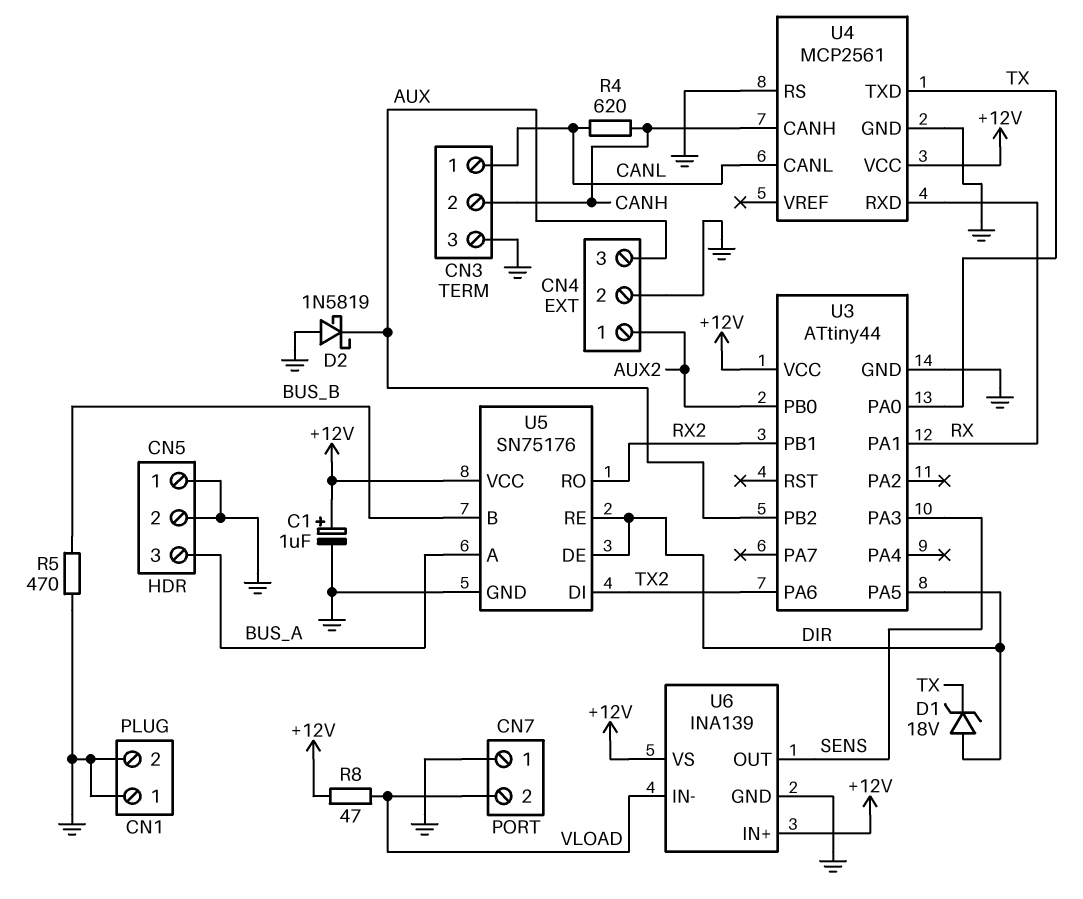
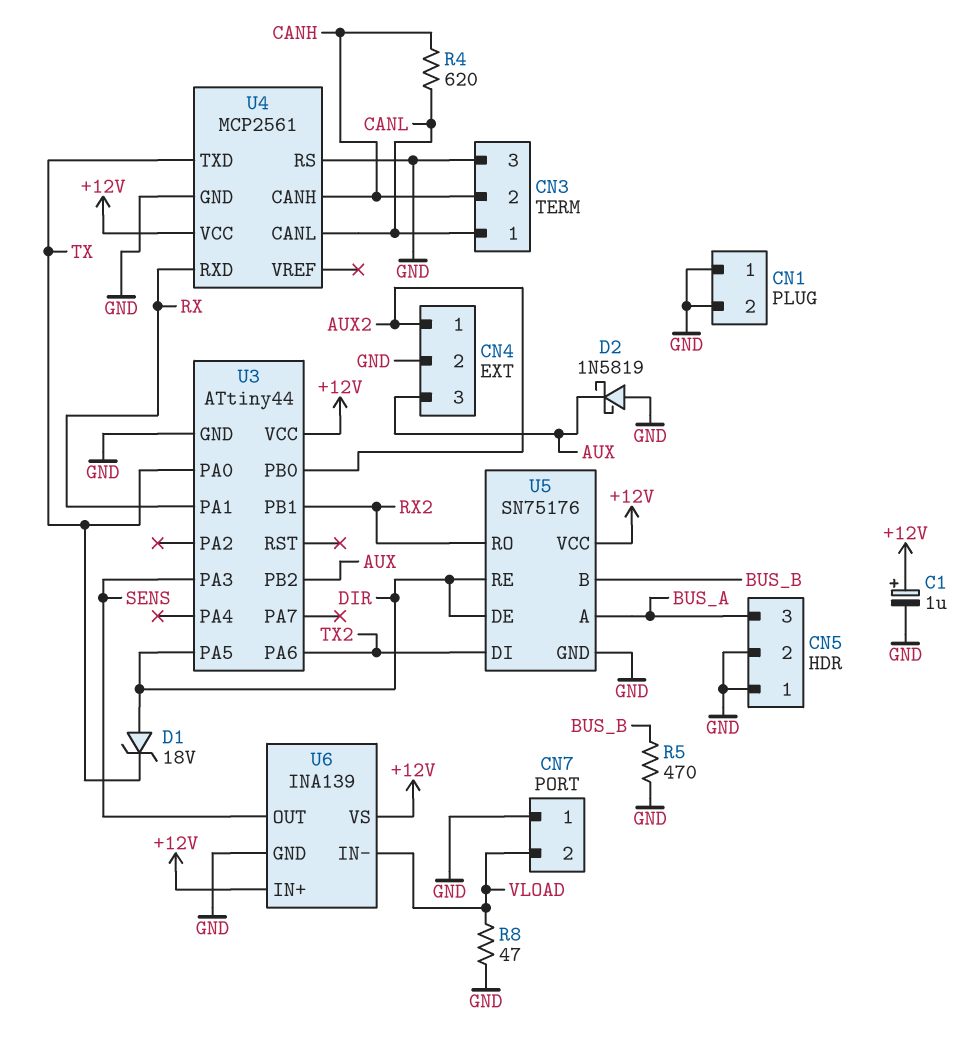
R8: 47 (+12V, VLOAD) -> 47 (GND, VLOAD)

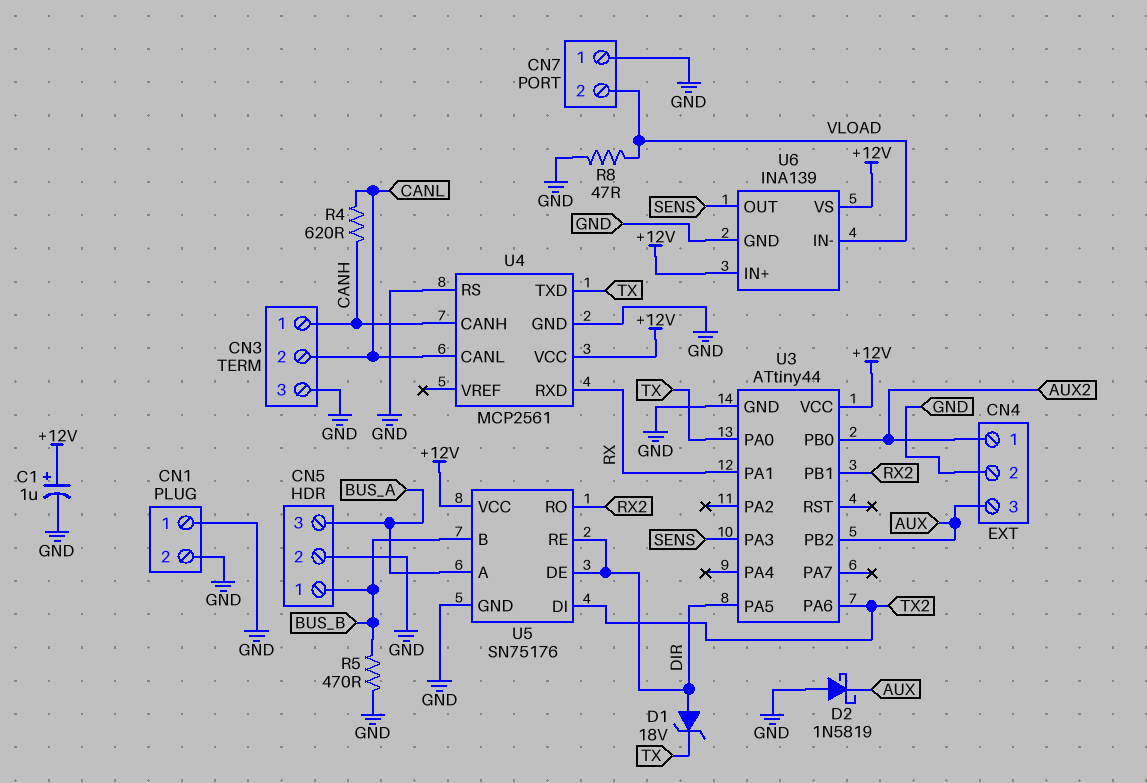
CN3 pin 1: CANL -> CANH
CN3 pin 2: CANH -> CANL
CN5 pin 1: GND -> BUS_B

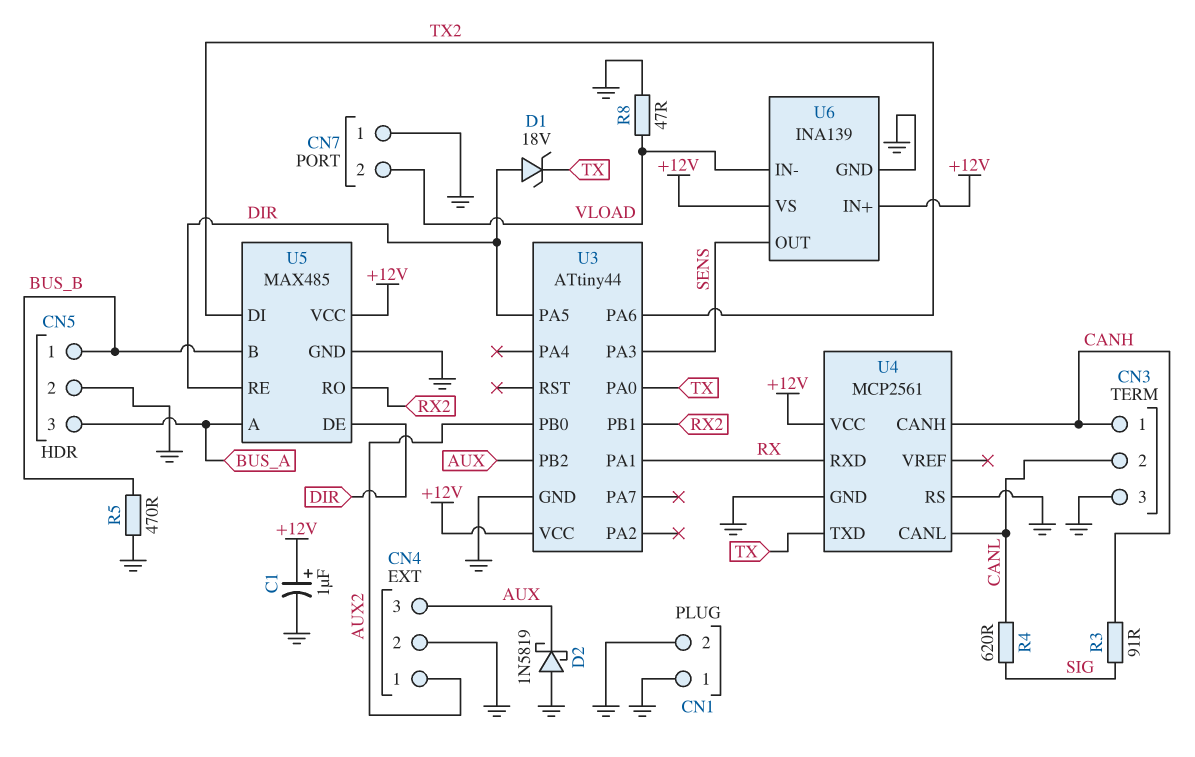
R3: none -> 91 (CANH, SIG)
R4: 620 (CANH, CANL) -> 620 (CANL, SIG)
U5: SN75176 -> MAX485

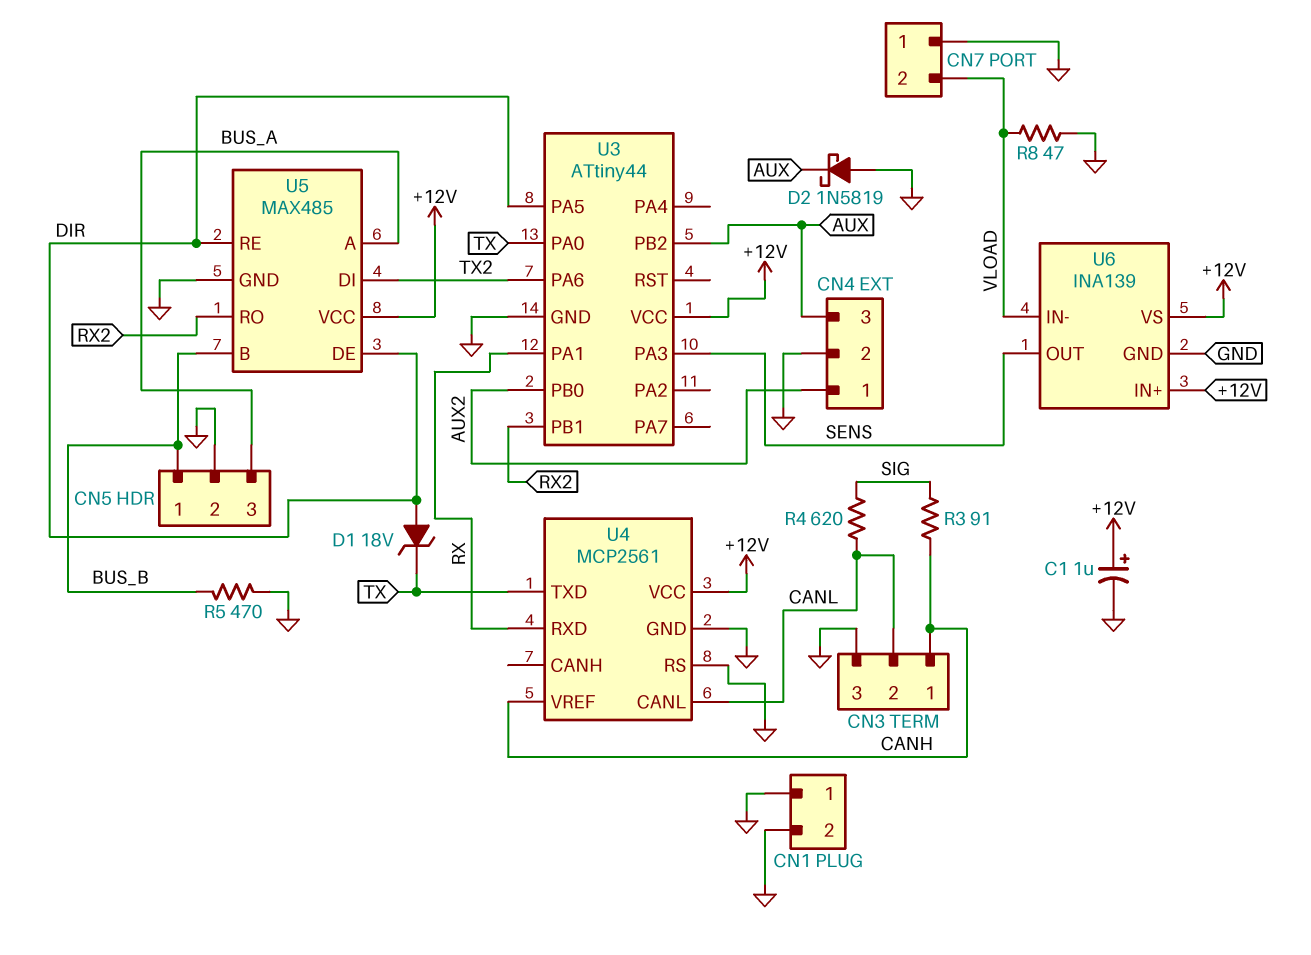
U4 pin CANH: CANH -> none
U4 pin VREF: none -> CANH

